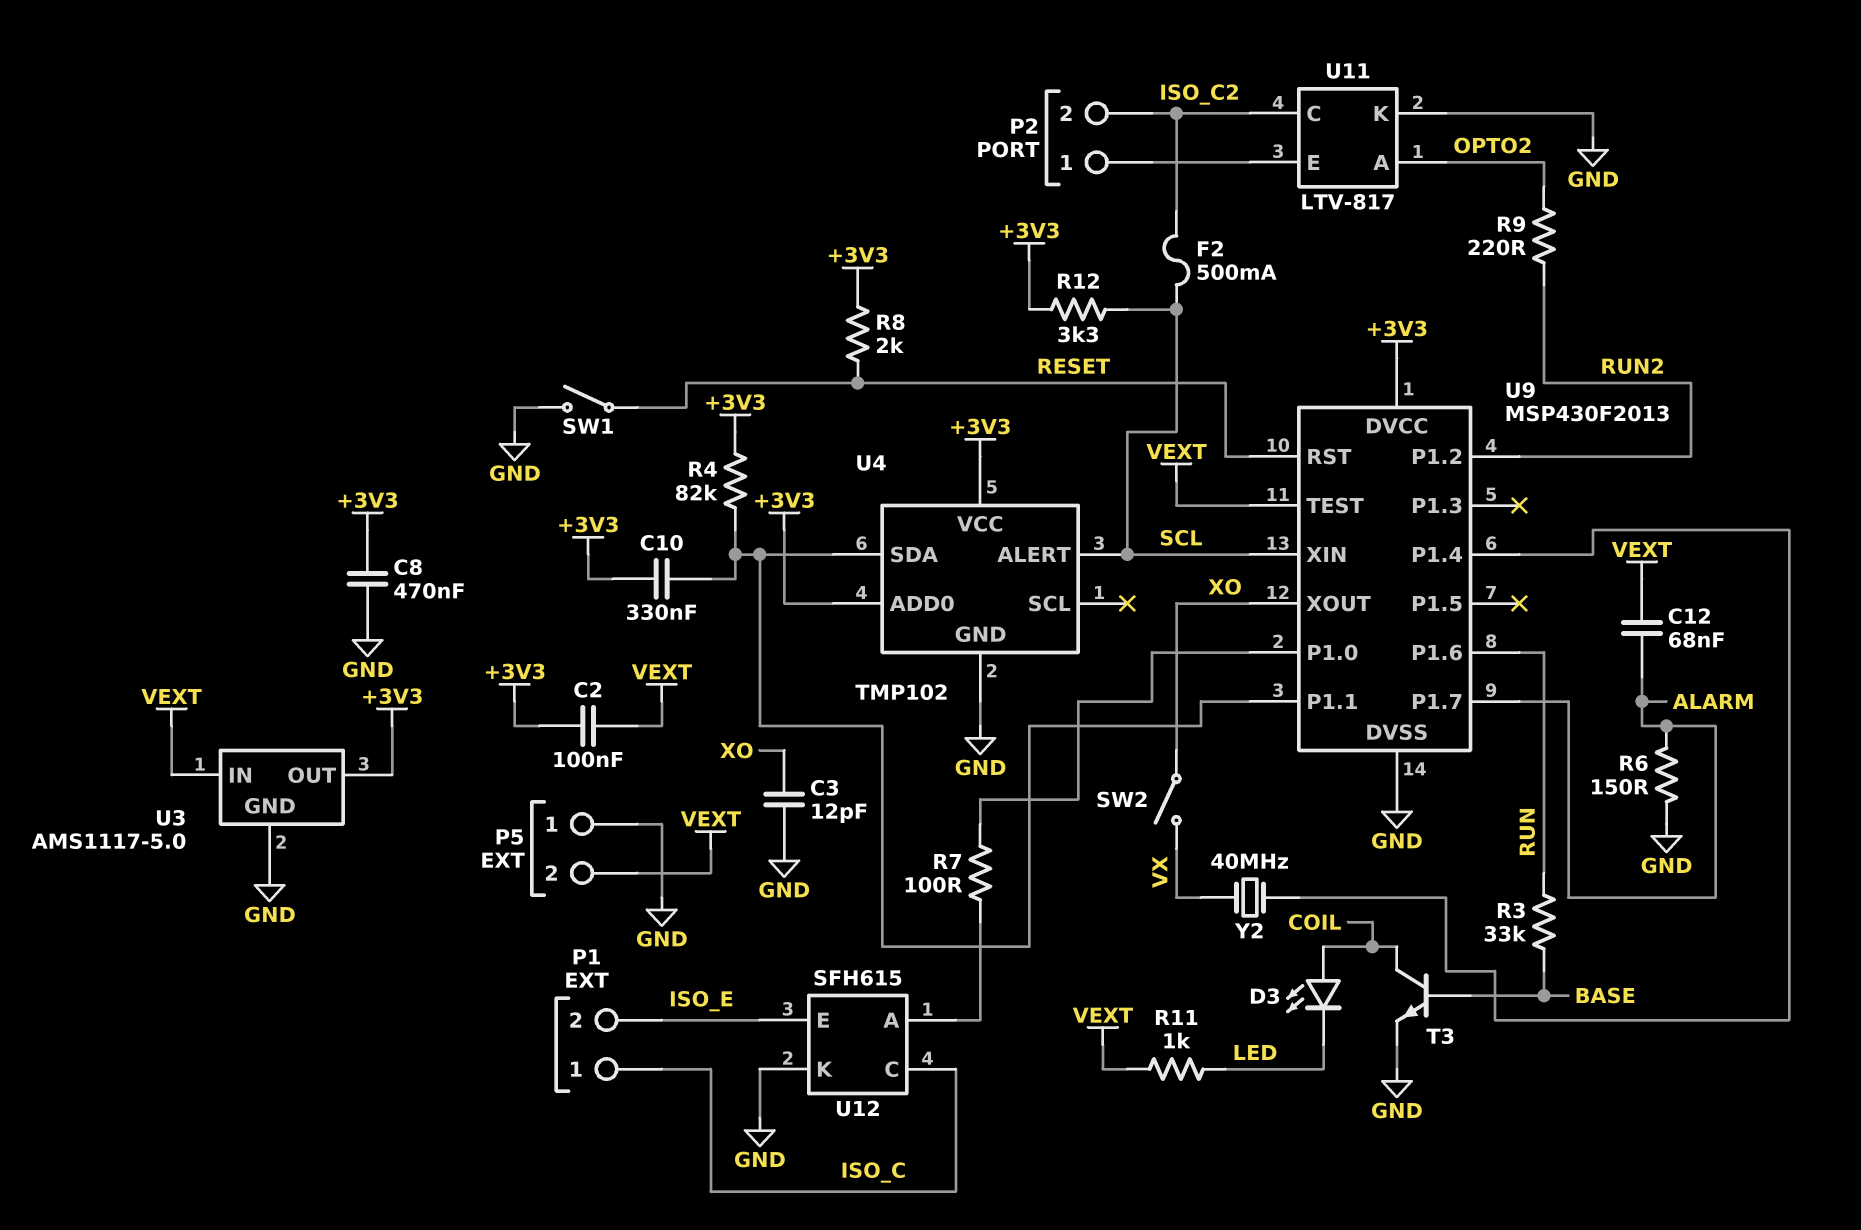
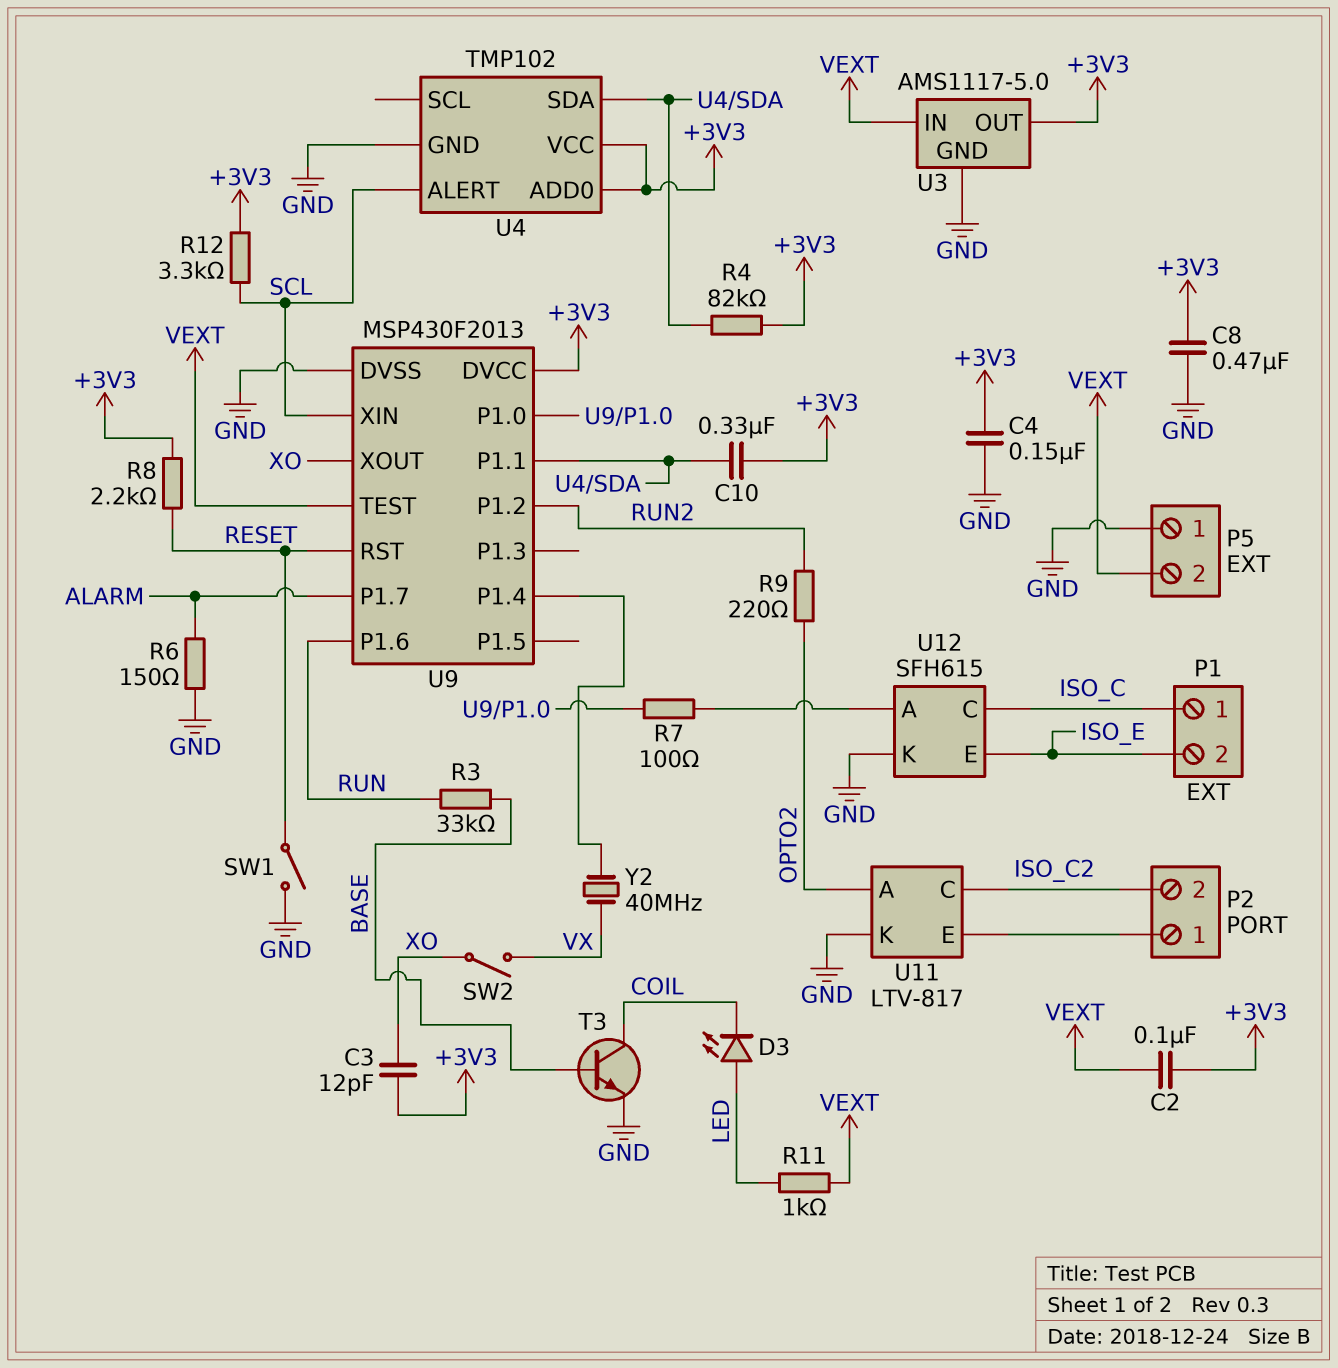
C3: 12pF (GND, XO) -> 12pF (+3V3, XO)
C4: none -> 150nF (+3V3, GND)
C12: 68nF (ALARM, VEXT) -> none
D3: LED (A COIL, K LED) -> LED (A LED, K COIL)
F2: 500mA (ISO_C2, SCL) -> none
R8: 2k (+3V3, RESET) -> 2.2k (+3V3, RESET)

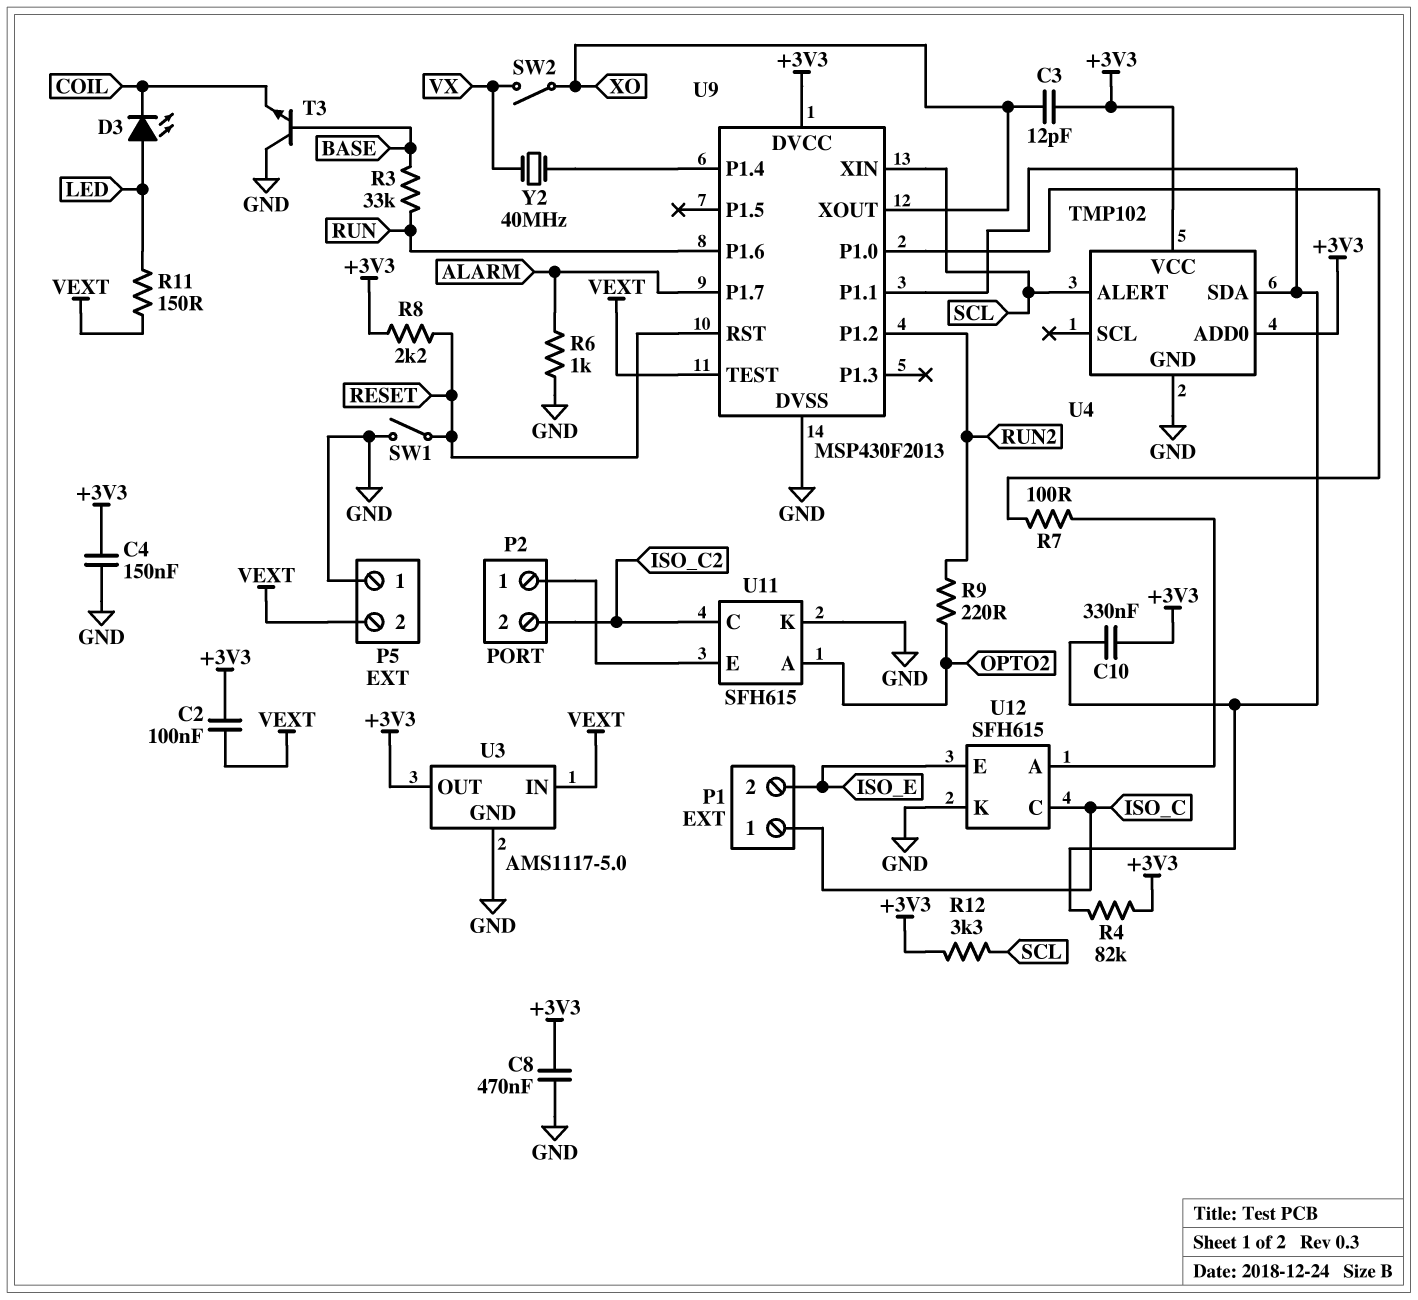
R6: 150 (ALARM, GND) -> 1k (ALARM, GND)
R11: 1k (LED, VEXT) -> 150 (LED, VEXT)
T3: NPN (B BASE, C COIL, E GND) -> NPN (B BASE, C GND, E COIL)
U11: LTV-817 -> SFH615

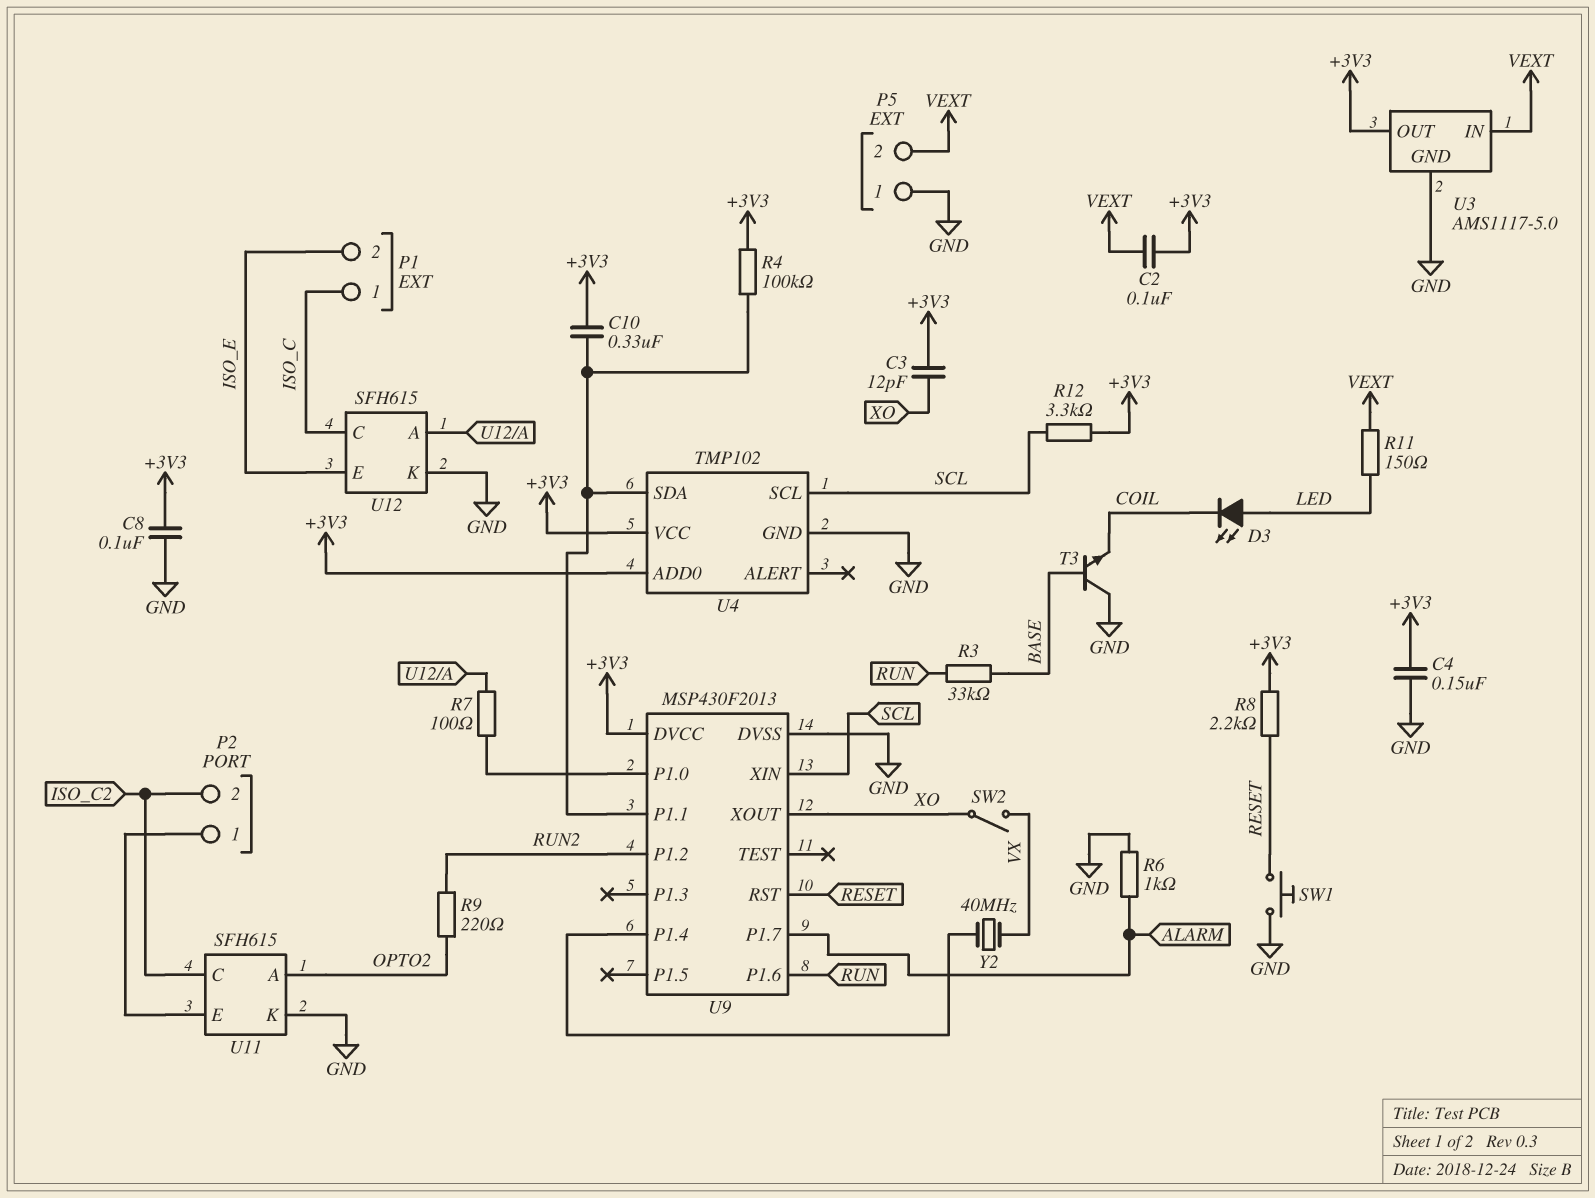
C8: 470nF (+3V3, GND) -> 100nF (+3V3, GND)
R4: 82k (+3V3, U4/SDA) -> 100k (+3V3, U4/SDA)
SW1: switch (GND, RESET) -> button (GND, RESET)
U4 pin ALERT: SCL -> none
U4 pin SCL: none -> SCL
U9 pin TEST: VEXT -> none

